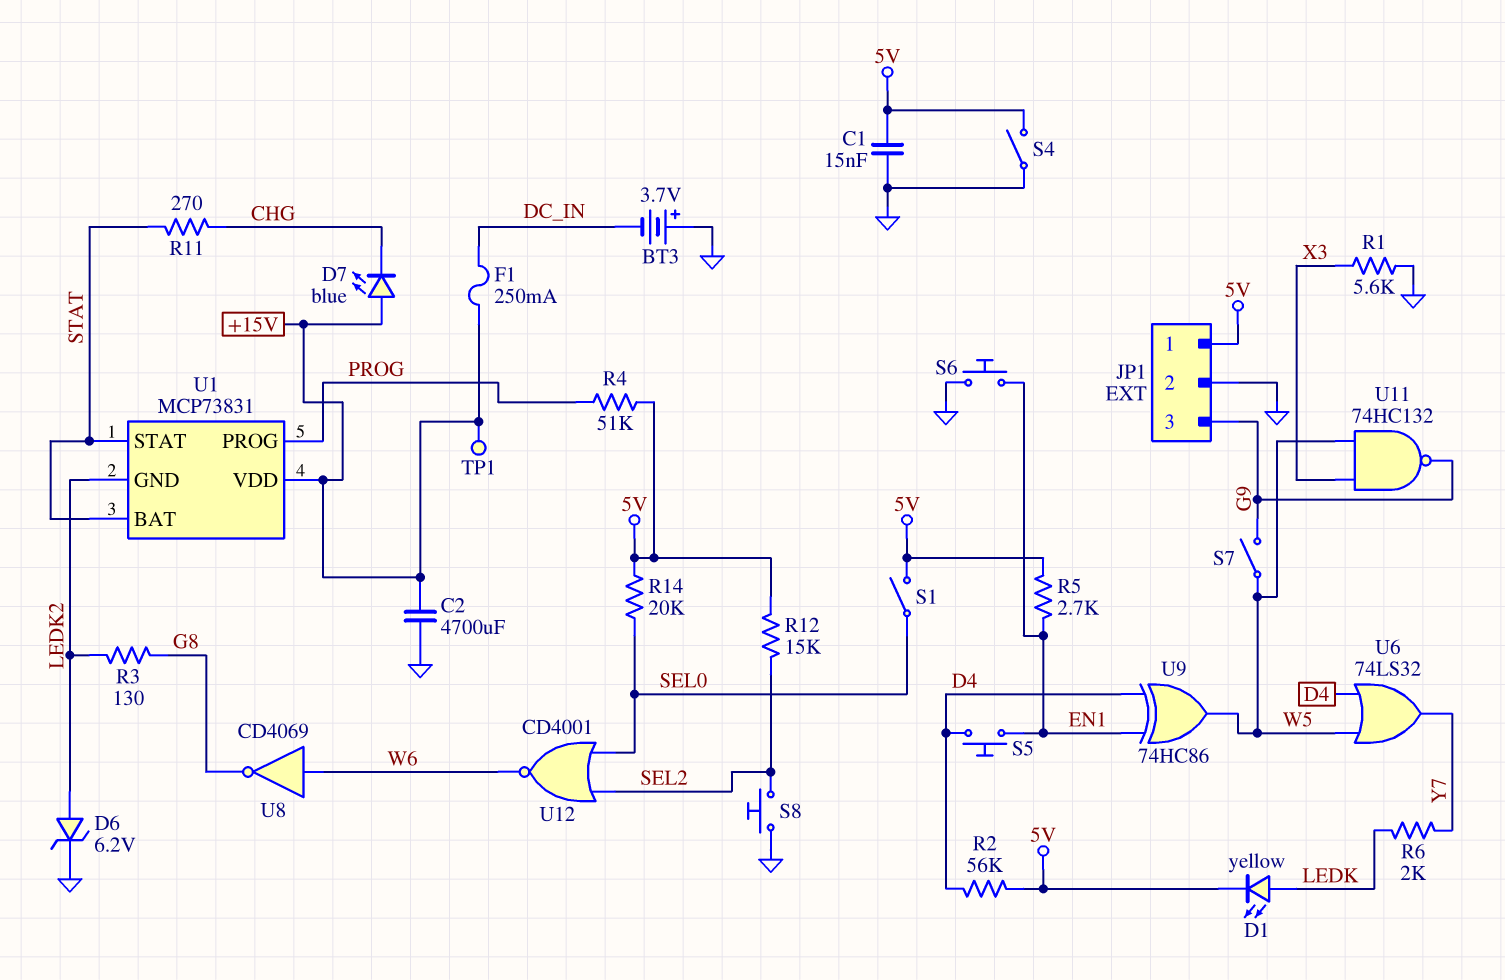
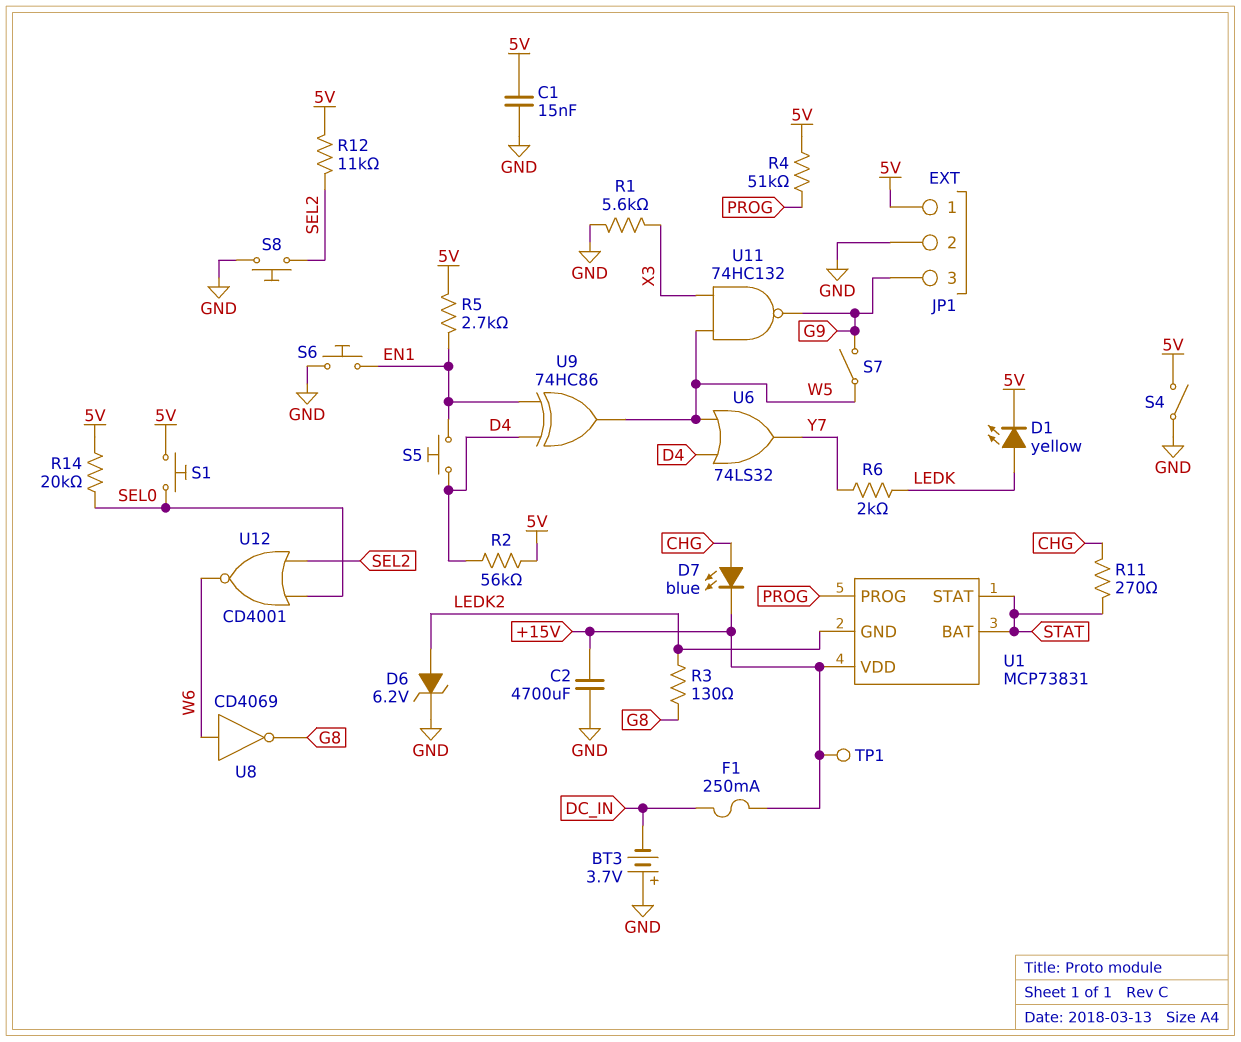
D7: LED blue (A +15V, K CHG) -> LED blue (A CHG, K +15V)
R12: 15k (5V, SEL2) -> 11k (5V, SEL2)
S1: switch (5V, SEL0) -> button (5V, SEL0)

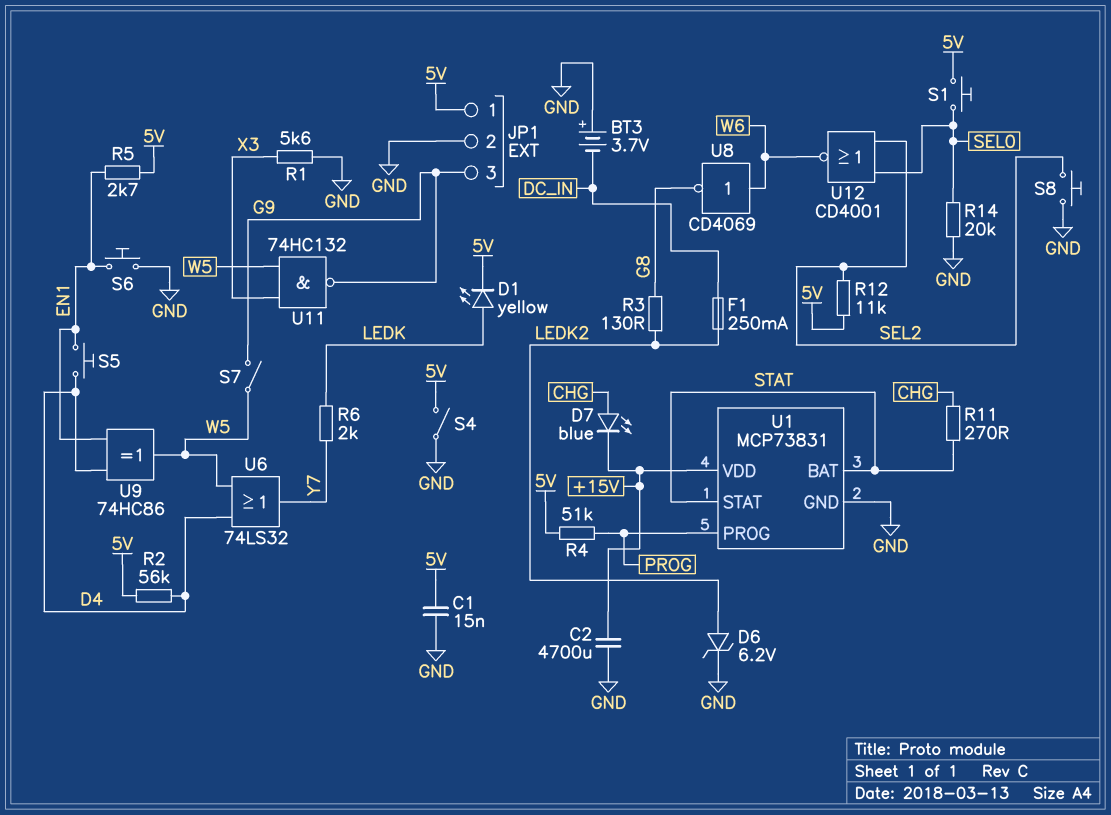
F1: 250mA (+15V, DC_IN) -> 250mA (DC_IN, LEDK2)
R14: 20k (5V, SEL0) -> 20k (GND, SEL0)
TP1: test point (+15V) -> none
U1 pin GND: LEDK2 -> GND

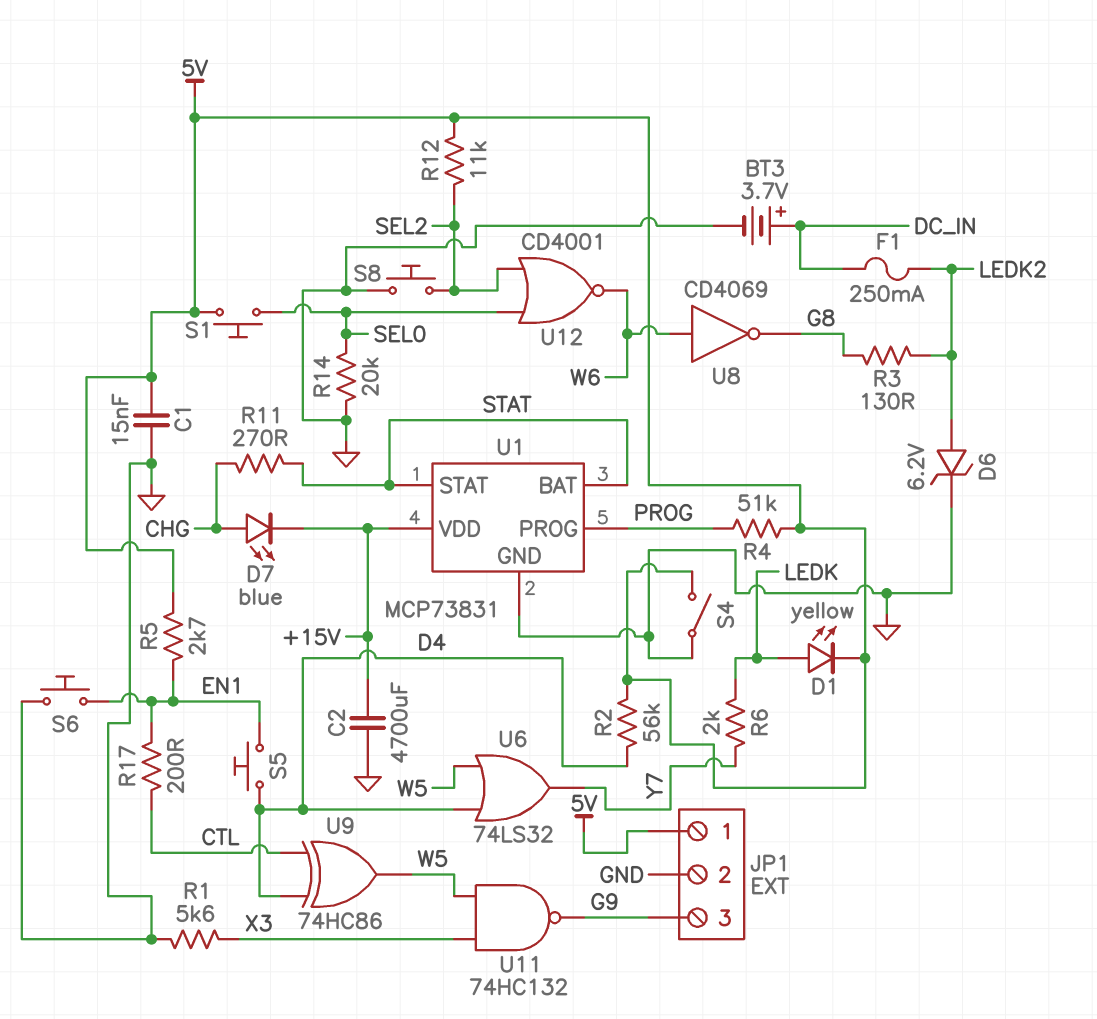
BT3: 3.7V (plus GND, minus DC_IN) -> 3.7V (plus DC_IN, minus GND)
R17: none -> 200 (CTL, EN1)
S7: switch (G9, W5) -> none
U9: XOR 74HC86 (in D4, in EN1, out W5) -> XOR 74HC86 (in CTL, in D4, out W5)

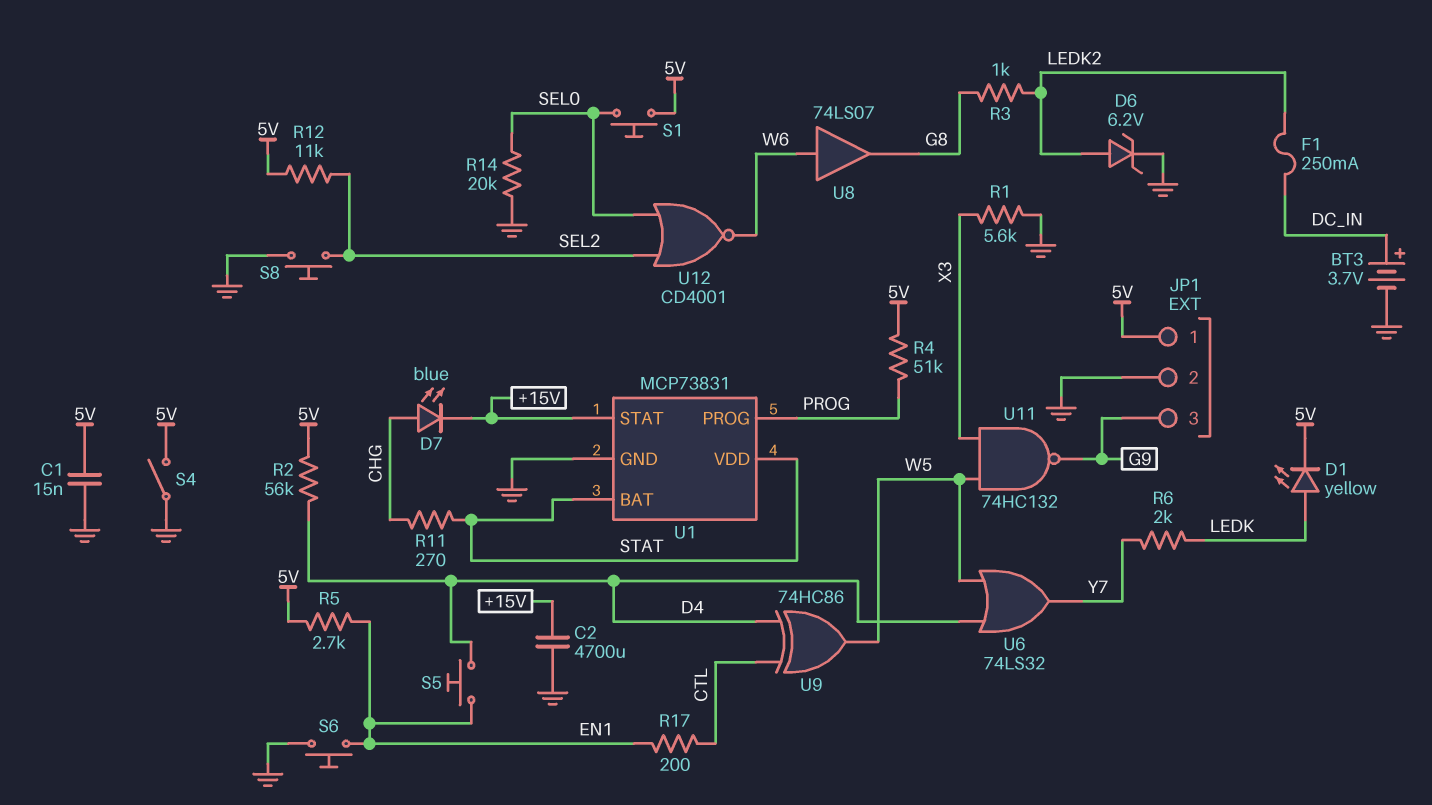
R3: 130 (G8, LEDK2) -> 1k (G8, LEDK2)
U1 pin STAT: STAT -> +15V
U1 pin VDD: +15V -> STAT
U8: NOT CD4069 (in W6, out G8) -> buffer 74LS07 (in W6, out G8)

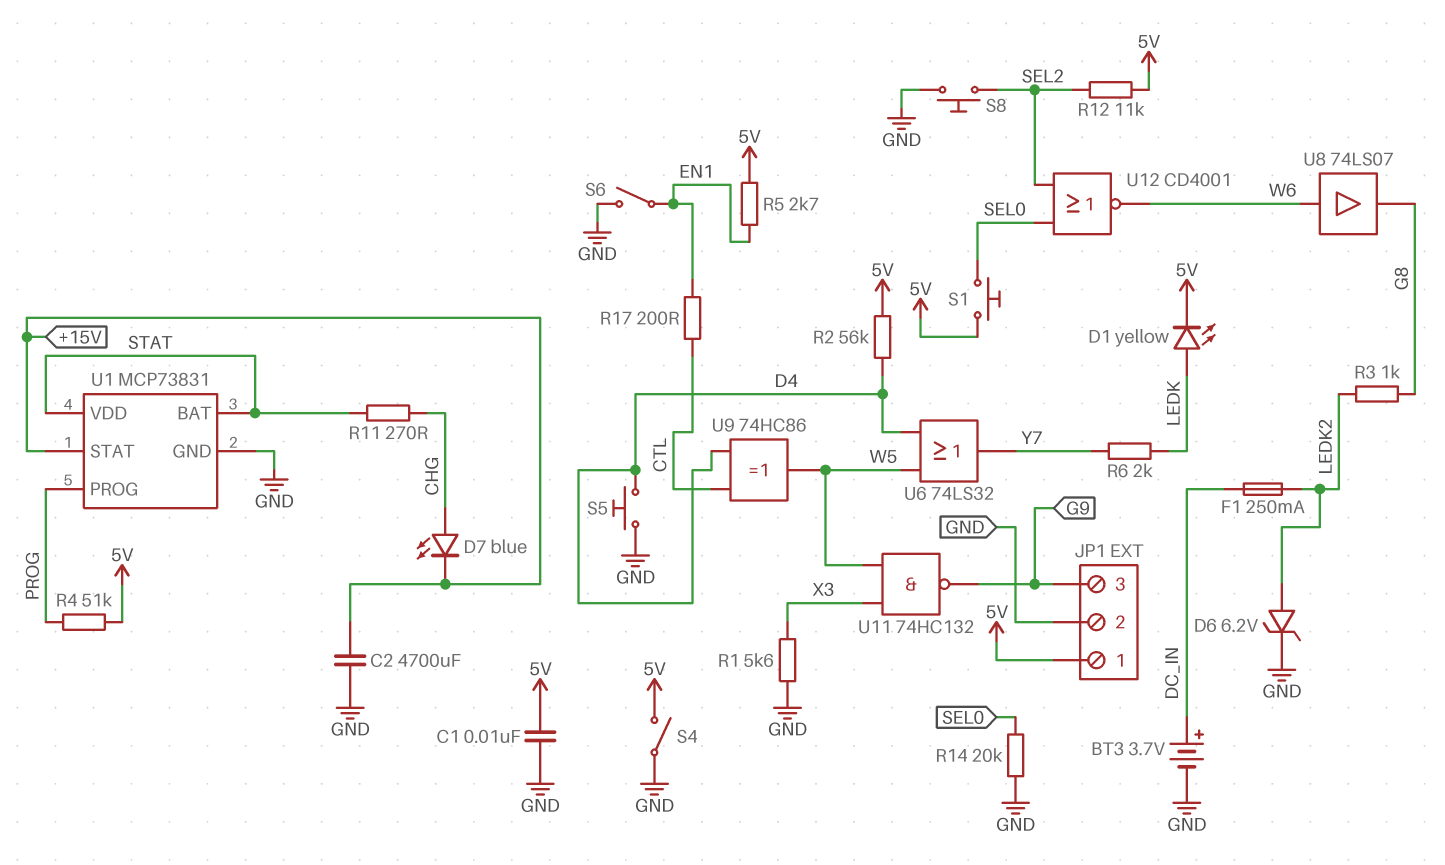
C1: 15nF (5V, GND) -> 10nF (5V, GND)
S5: button (D4, EN1) -> button (D4, GND)
S6: button (EN1, GND) -> switch (EN1, GND)

